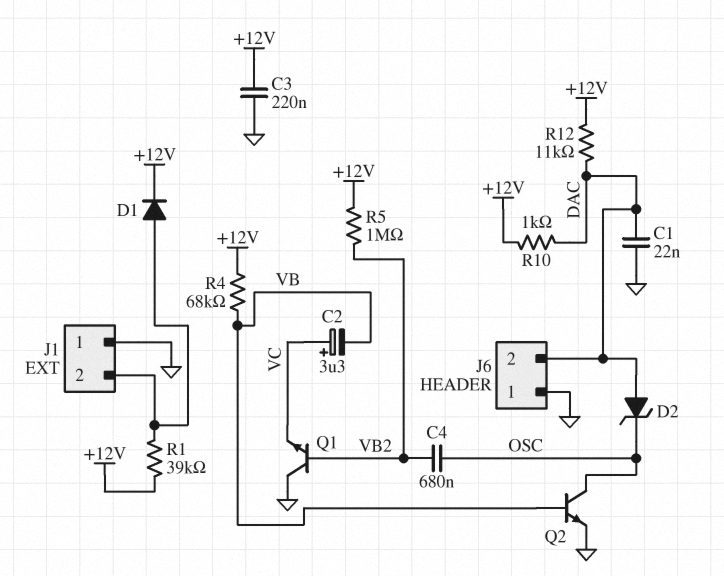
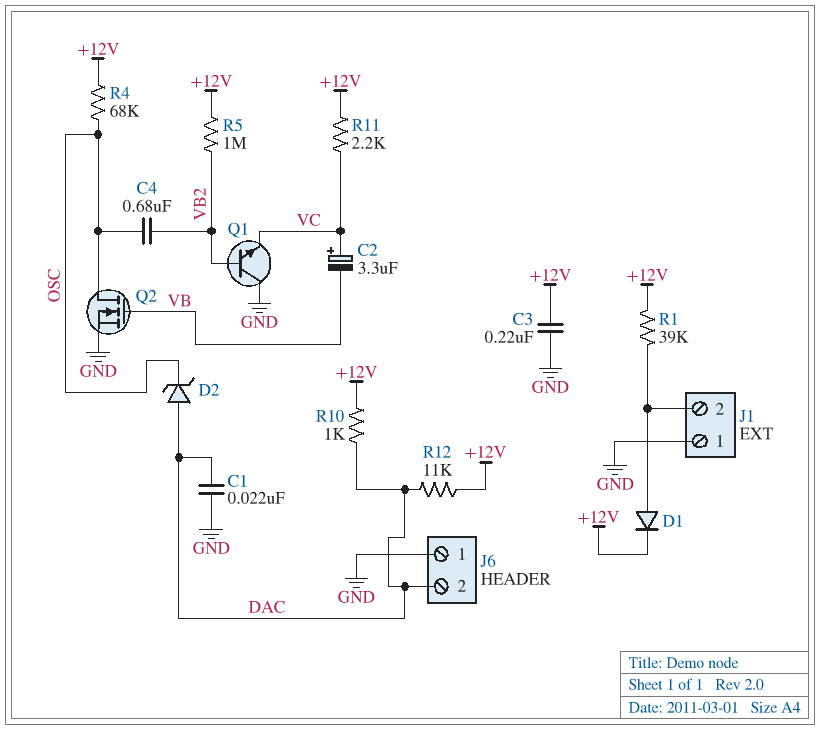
Q2: NPN (B VB, C OSC, E GND) -> NMOS (G VB, D OSC, S GND)
R4: 68k (+12V, VB) -> 68k (+12V, OSC)
R11: none -> 2.2k (+12V, VC)

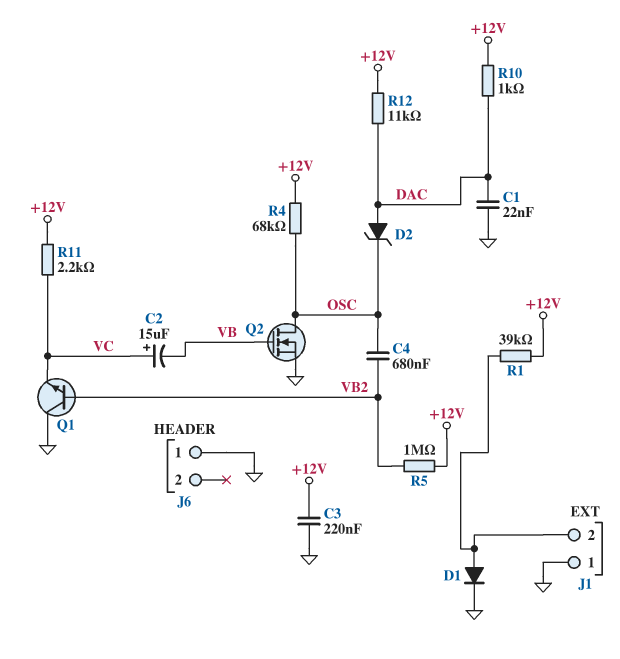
C2: 3.3uF (plus VC, minus VB) -> 15uF (plus VC, minus VB)
D1: diode (A J1/2, K +12V) -> diode (A J1/2, K GND)
J6 pin 2: DAC -> none

